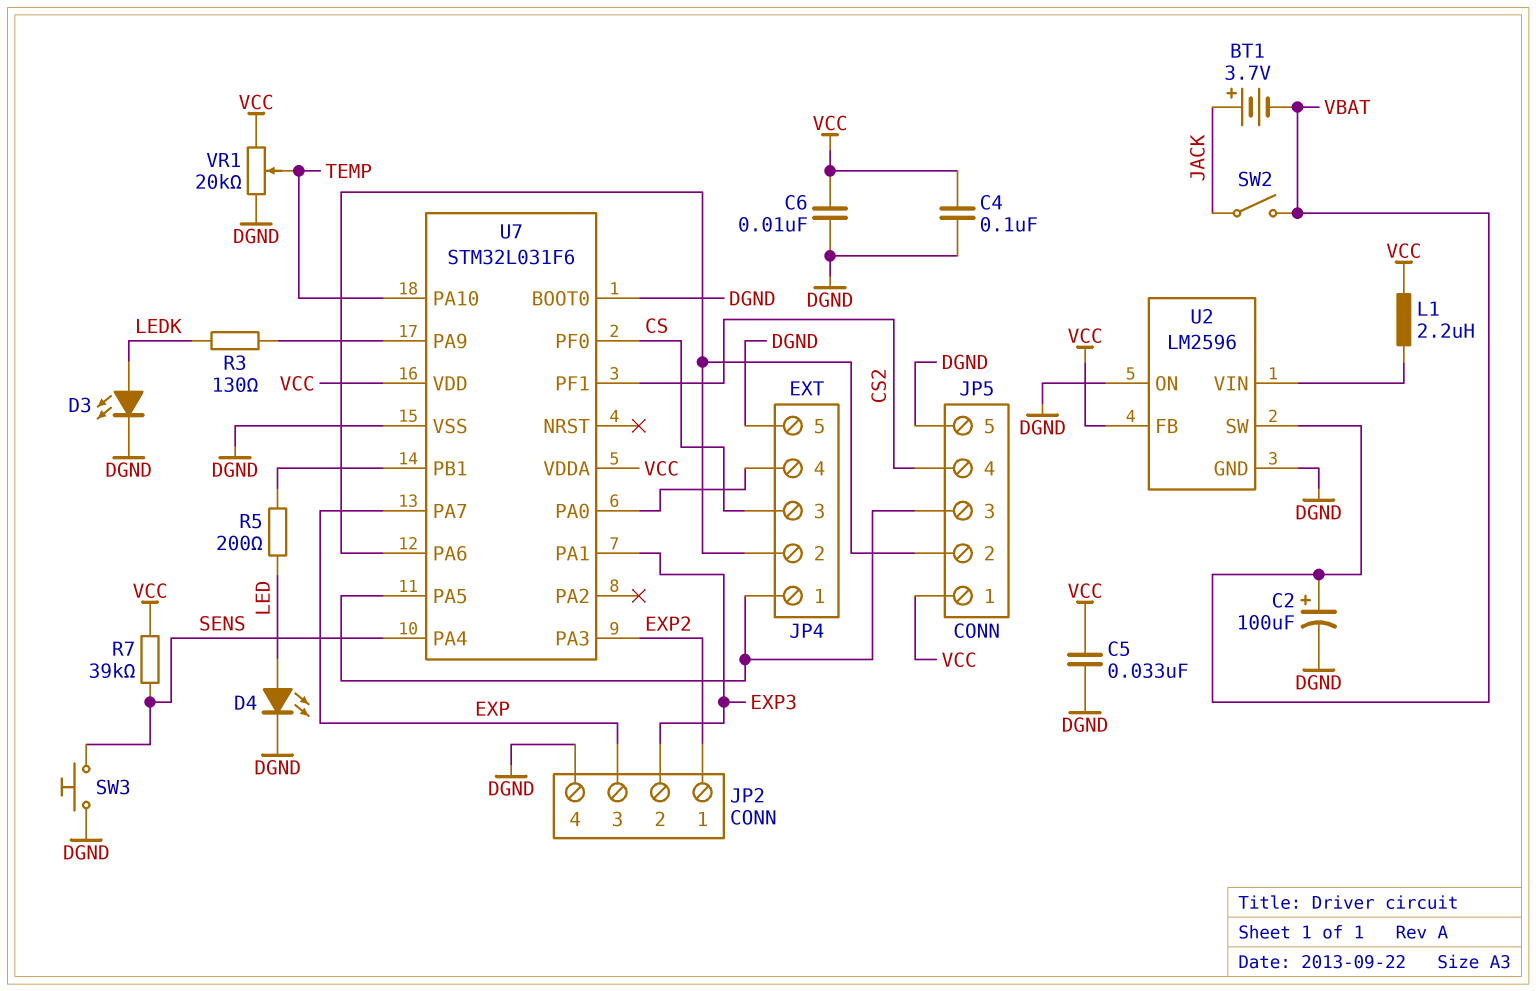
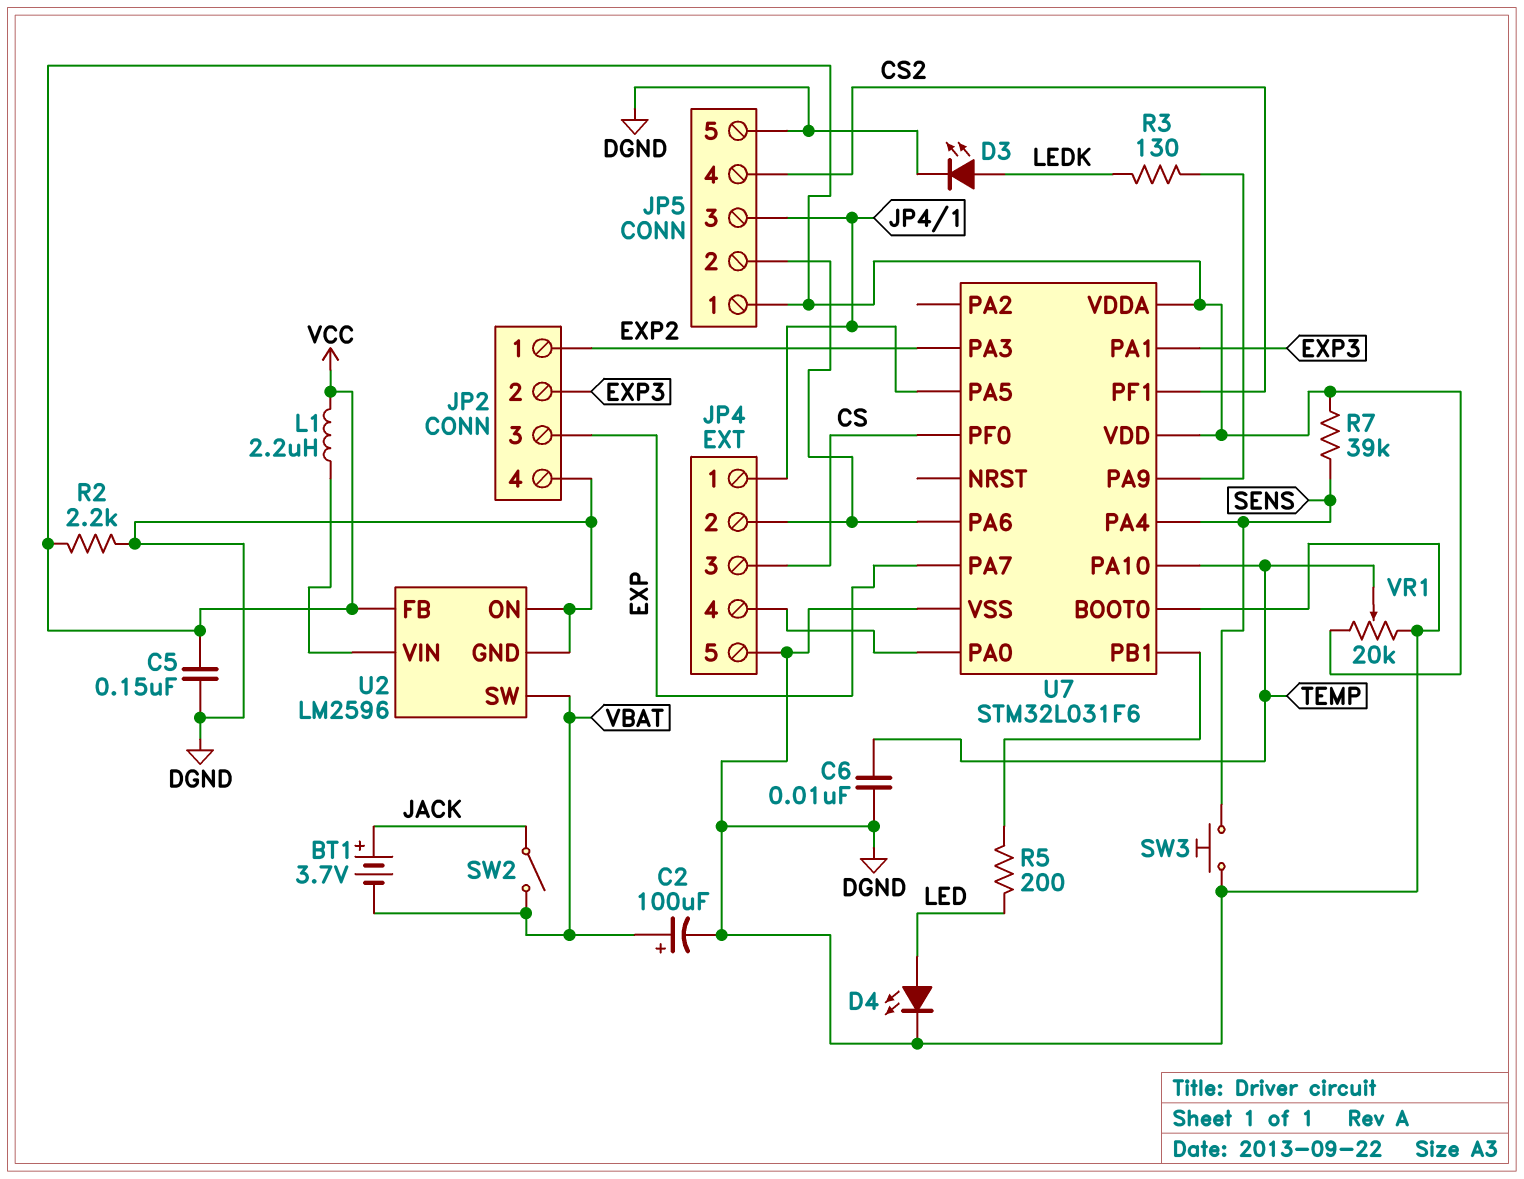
C4: 100nF (DGND, VCC) -> none
C5: 33nF (DGND, VCC) -> 150nF (DGND, VCC)
C6: 10nF (DGND, VCC) -> 10nF (DGND, TEMP)
R2: none -> 2.2k (DGND, VCC)

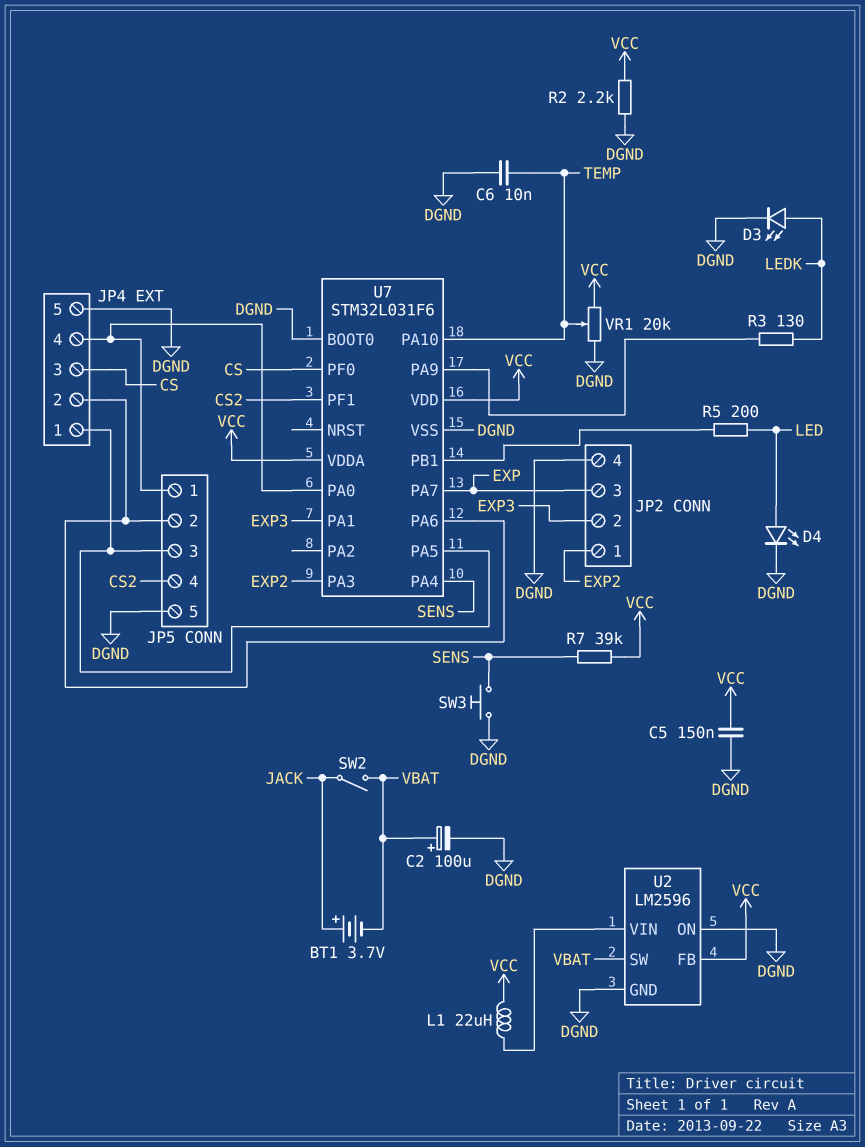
JP5 pin 1: VCC -> JP4/4
L1: 2.2uH (U2/VIN, VCC) -> 22uH (U2/VIN, VCC)

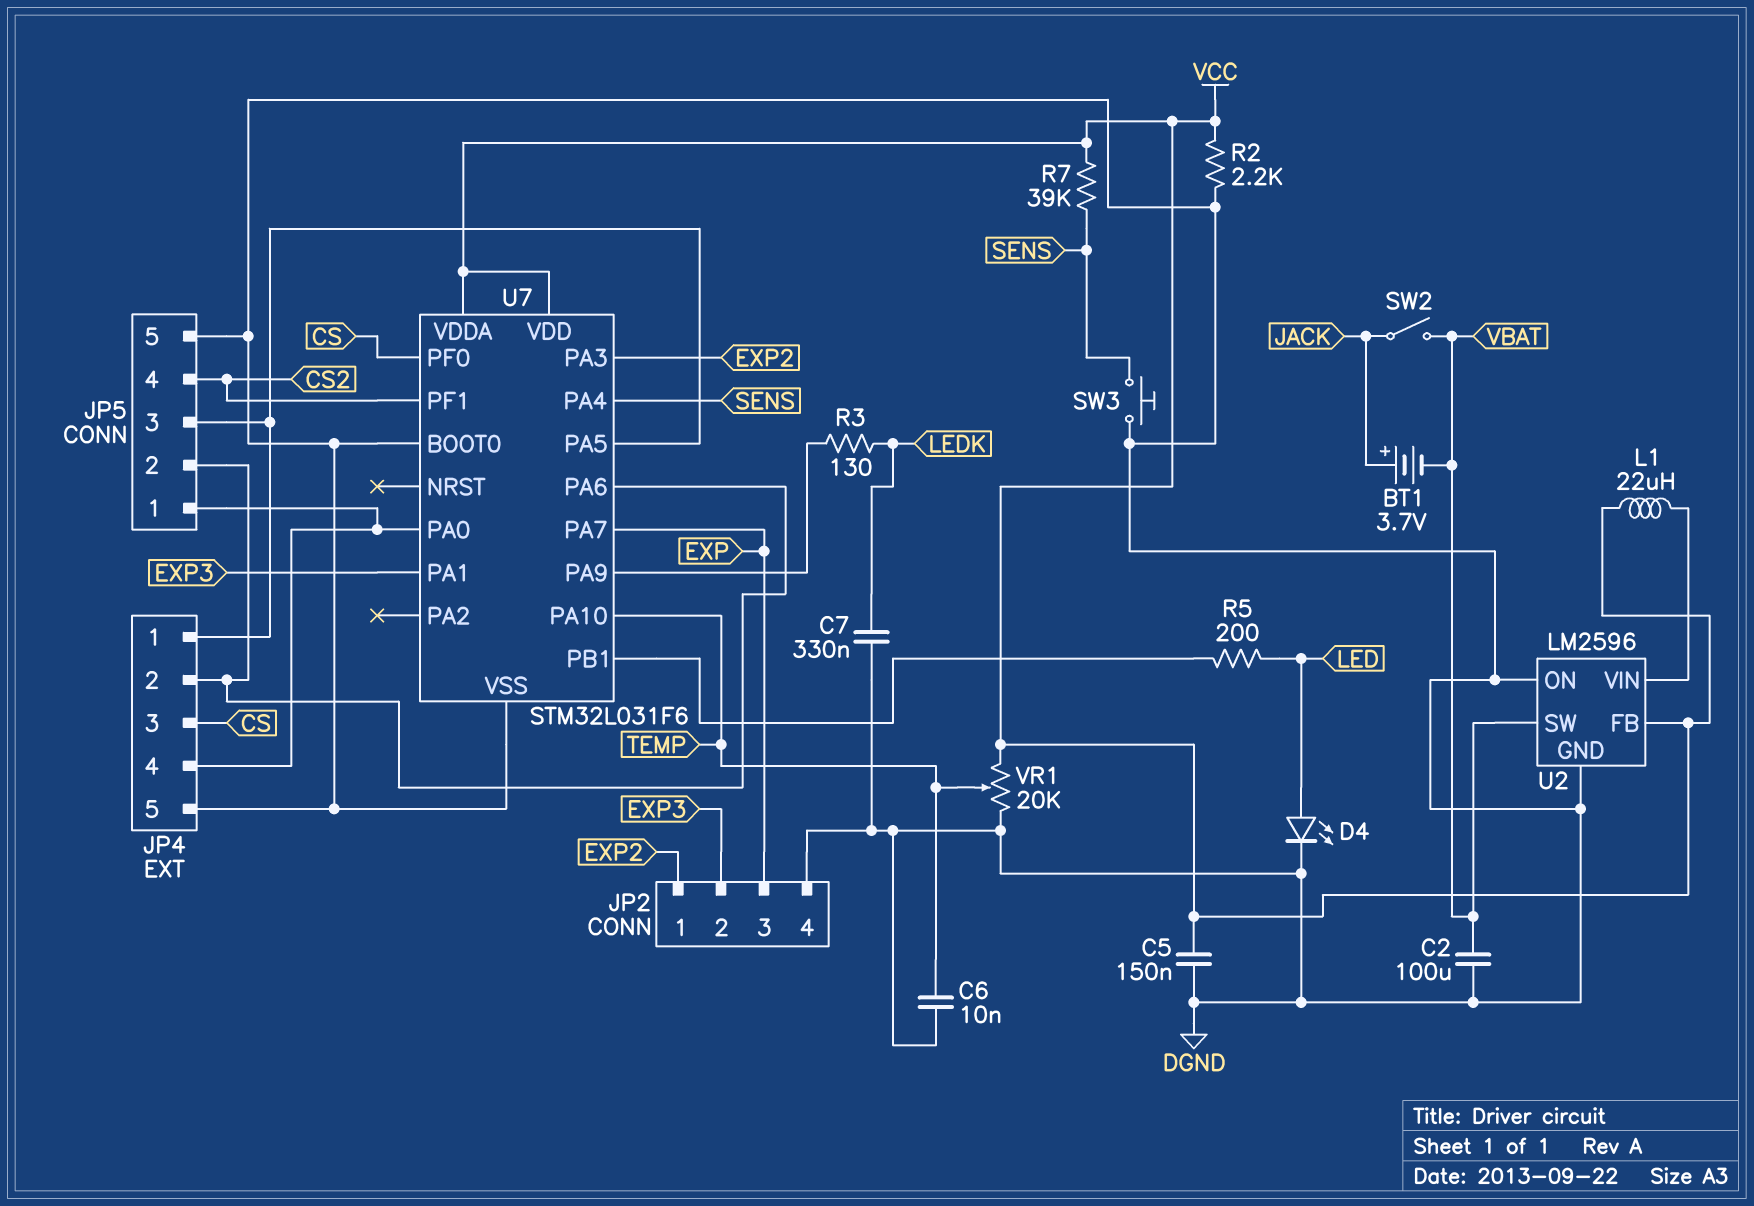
C2: 100uF (plus VBAT, minus DGND) -> 100uF (DGND, VBAT)
C7: none -> 330nF (DGND, LEDK)
D3: LED (A LEDK, K DGND) -> none

